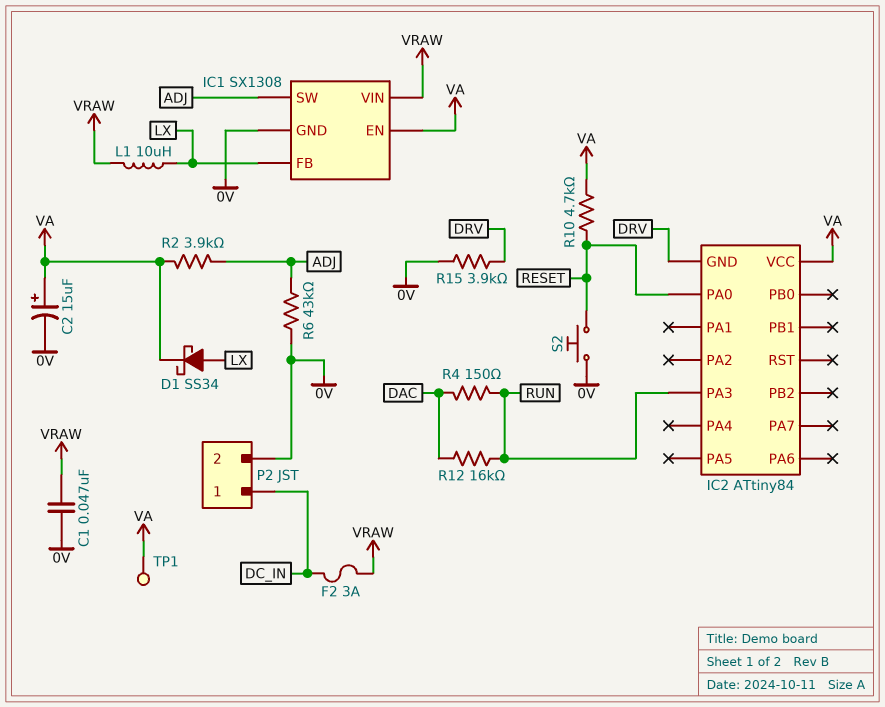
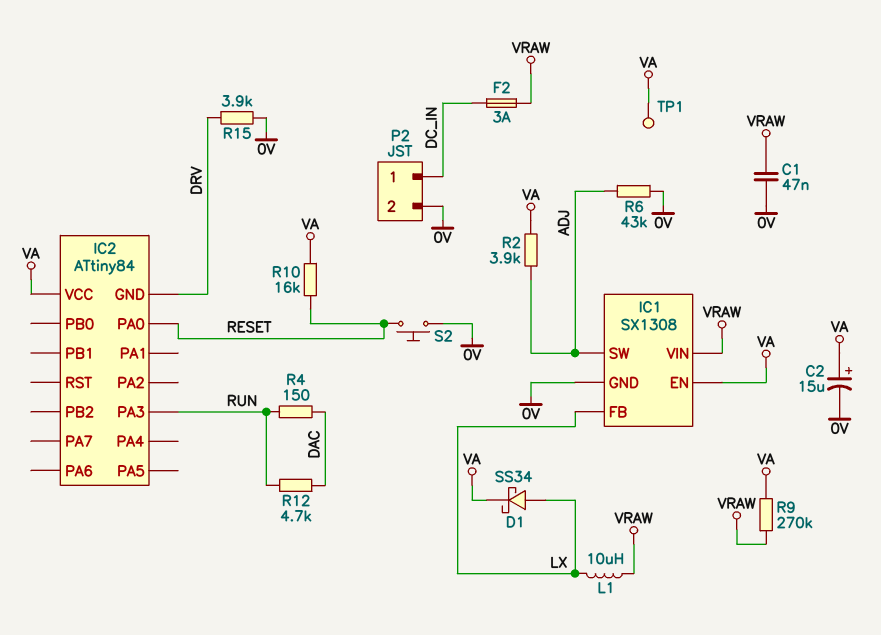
R9: none -> 270k (VA, VRAW)
R10: 4.7k (RESET, VA) -> 16k (RESET, VA)
R12: 16k (DAC, RUN) -> 4.7k (DAC, RUN)

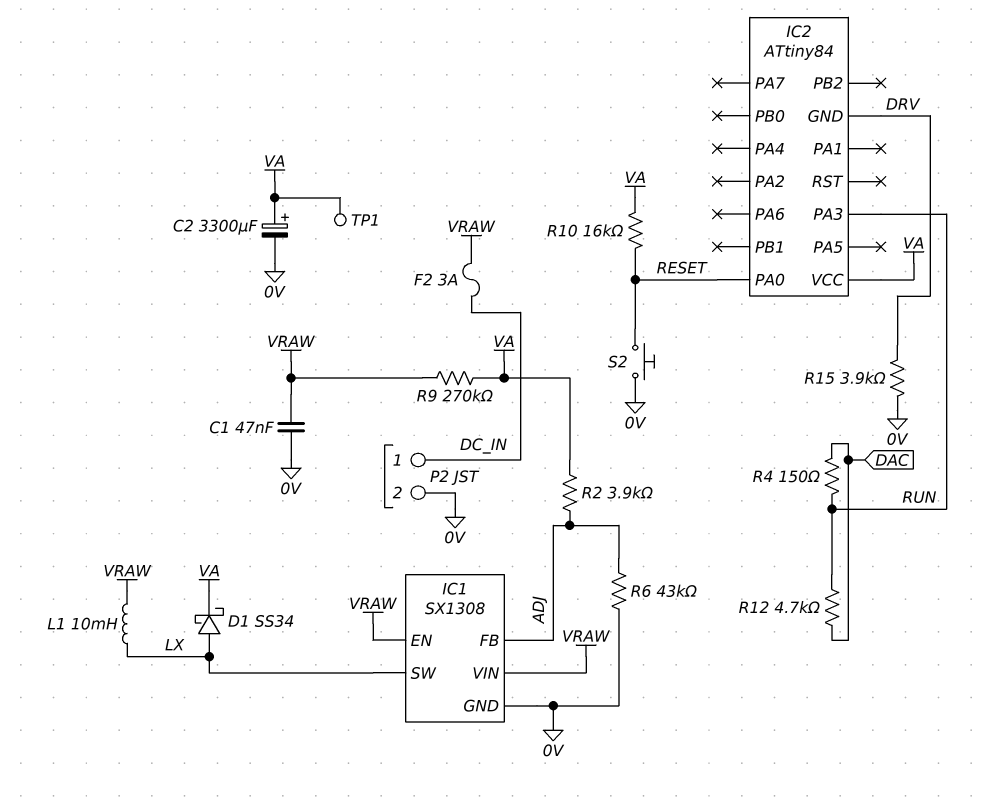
C2: 15uF (plus VA, minus 0V) -> 3300uF (plus VA, minus 0V)
IC1 pin EN: VA -> VRAW
IC1 pin FB: LX -> ADJ
IC1 pin SW: ADJ -> LX
L1: 10uH (LX, VRAW) -> 10mH (LX, VRAW)

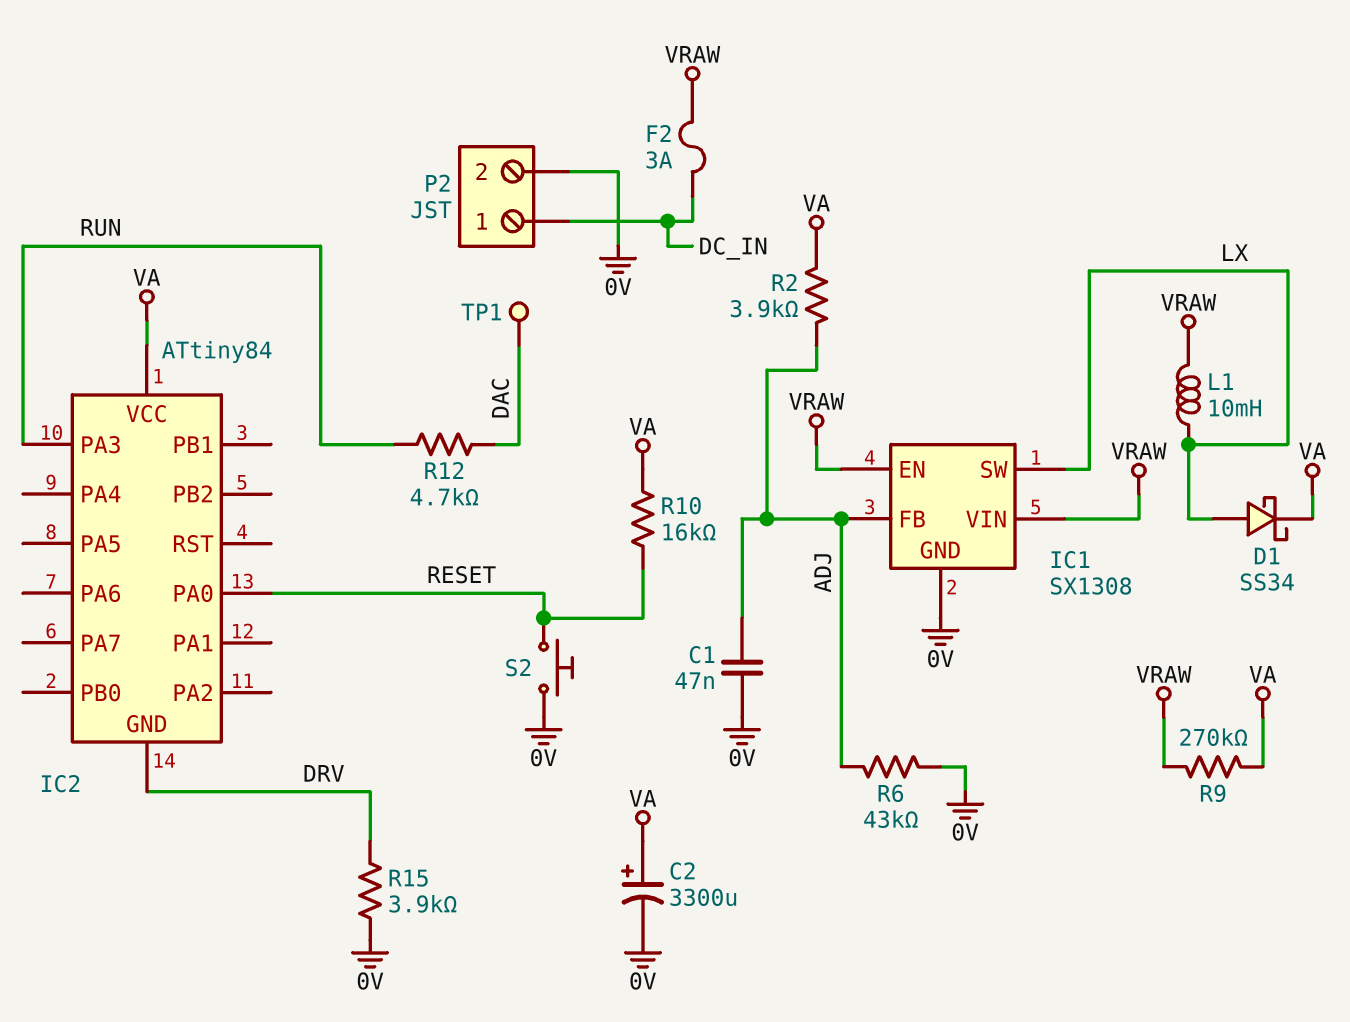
C1: 47nF (0V, VRAW) -> 47nF (0V, ADJ)
R4: 150 (DAC, RUN) -> none
TP1: test point (VA) -> test point (DAC)

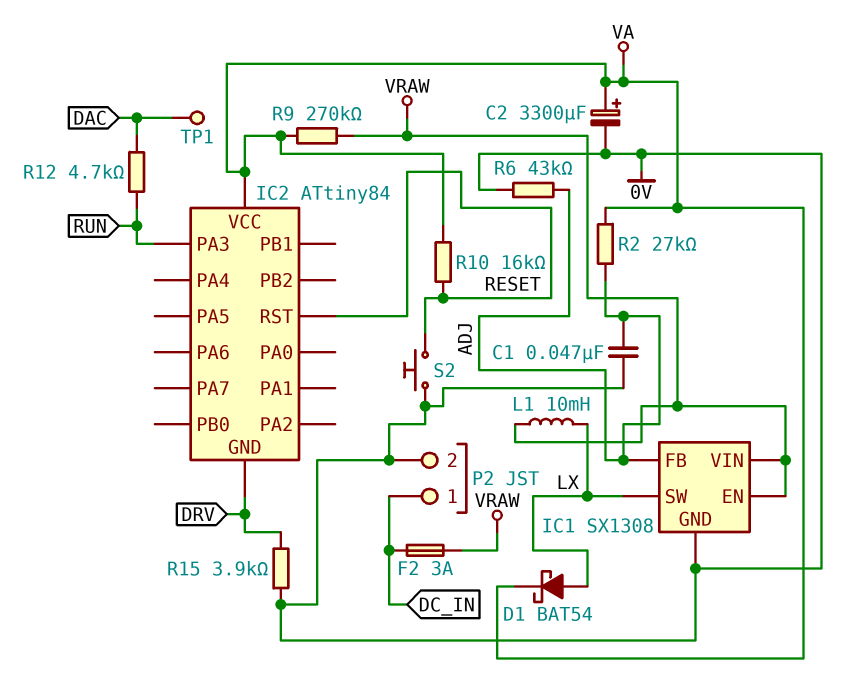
D1: schottky SS34 (A LX, K VA) -> schottky BAT54 (A LX, K VA)
IC2 pin PA0: RESET -> none
IC2 pin RST: none -> RESET
R2: 3.9k (ADJ, VA) -> 27k (ADJ, VA)

